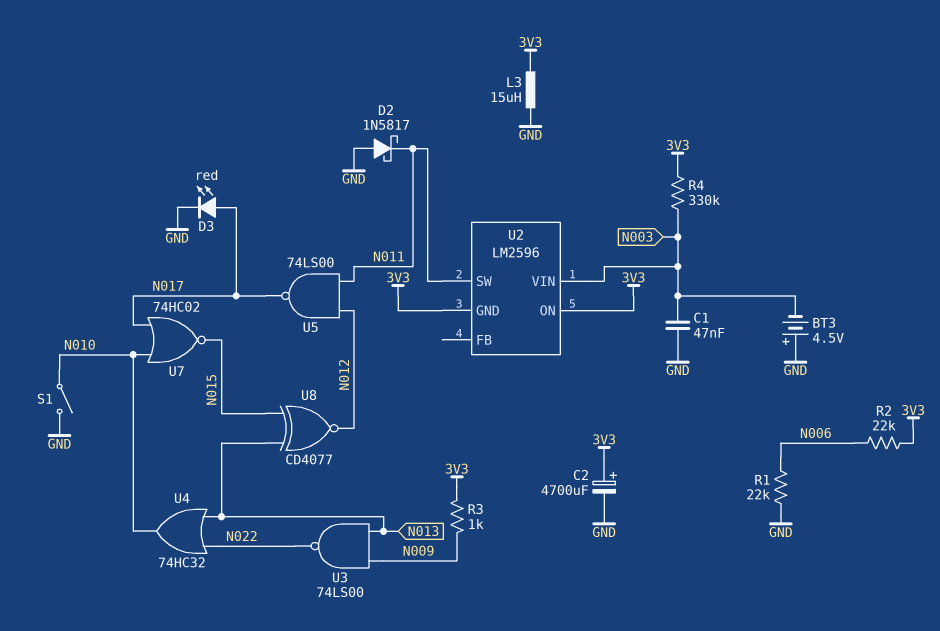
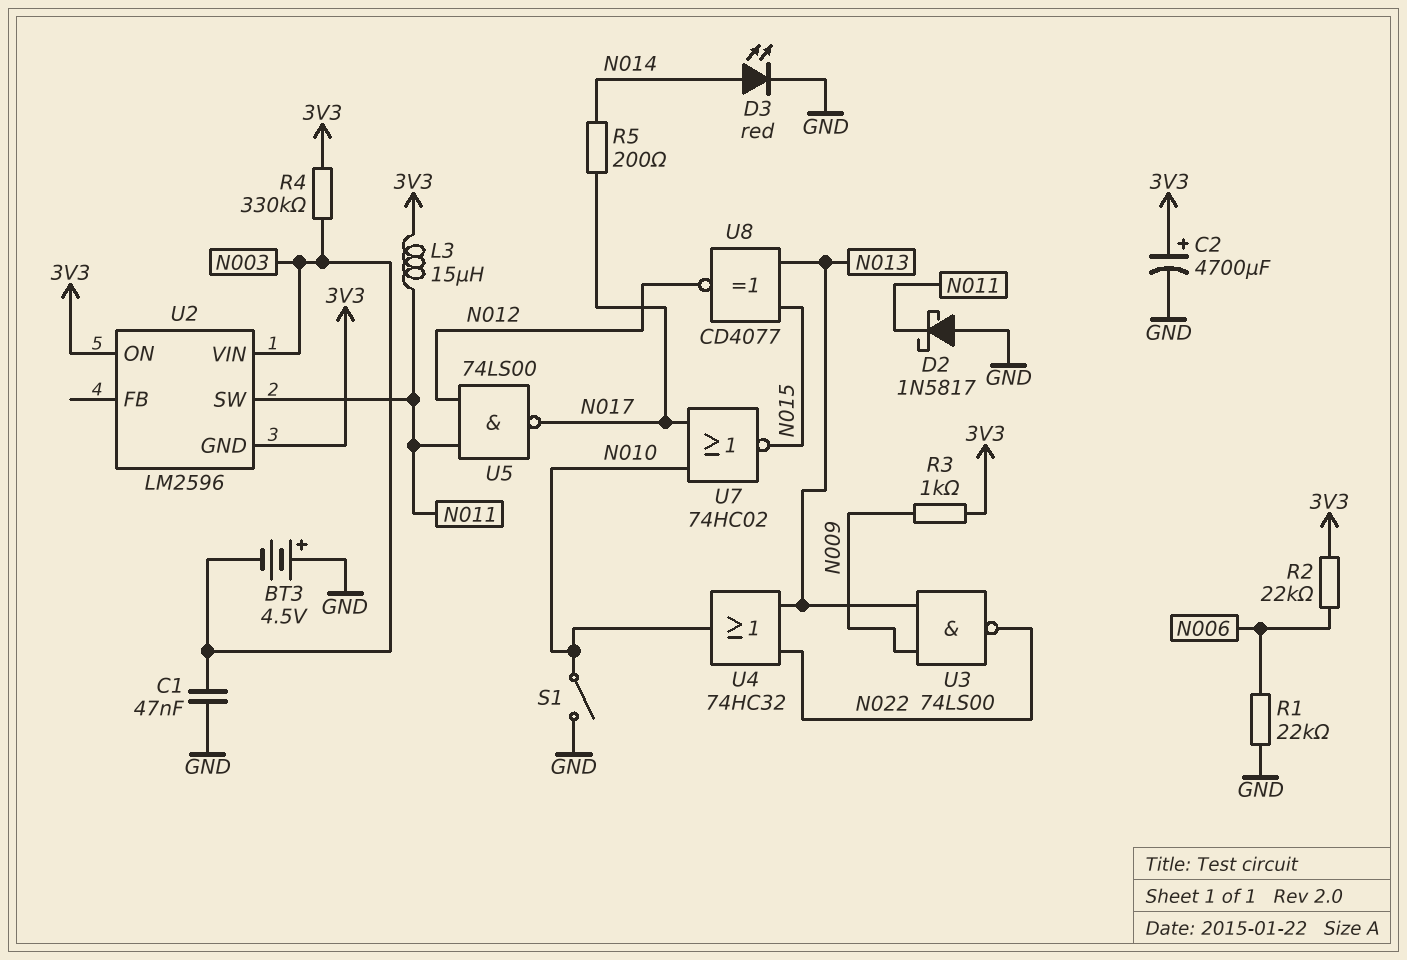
D3: LED red (A N017, K GND) -> LED red (A N014, K GND)
L3: 15uH (3V3, GND) -> 15uH (3V3, N011)
R5: none -> 200 (N014, N017)

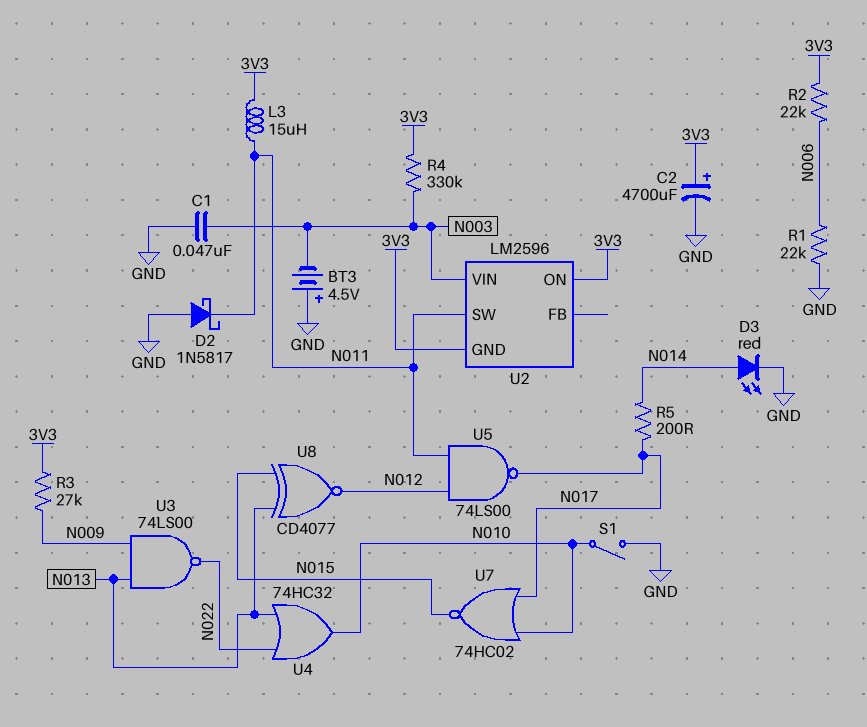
R3: 1k (3V3, N009) -> 27k (3V3, N009)

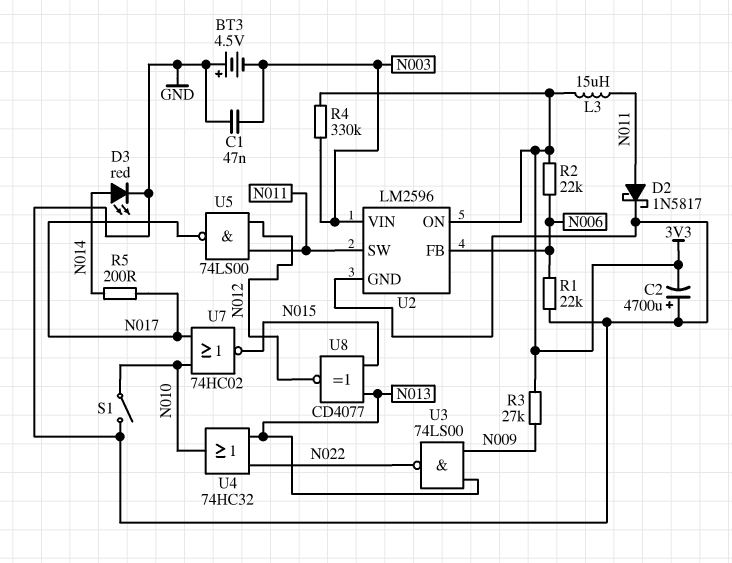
C2: 4700uF (plus 3V3, minus GND) -> 4700uF (plus GND, minus 3V3)
D2: schottky 1N5817 (A GND, K N011) -> schottky 1N5817 (A N011, K GND)
U2 pin FB: none -> N006
U2 pin GND: 3V3 -> GND

